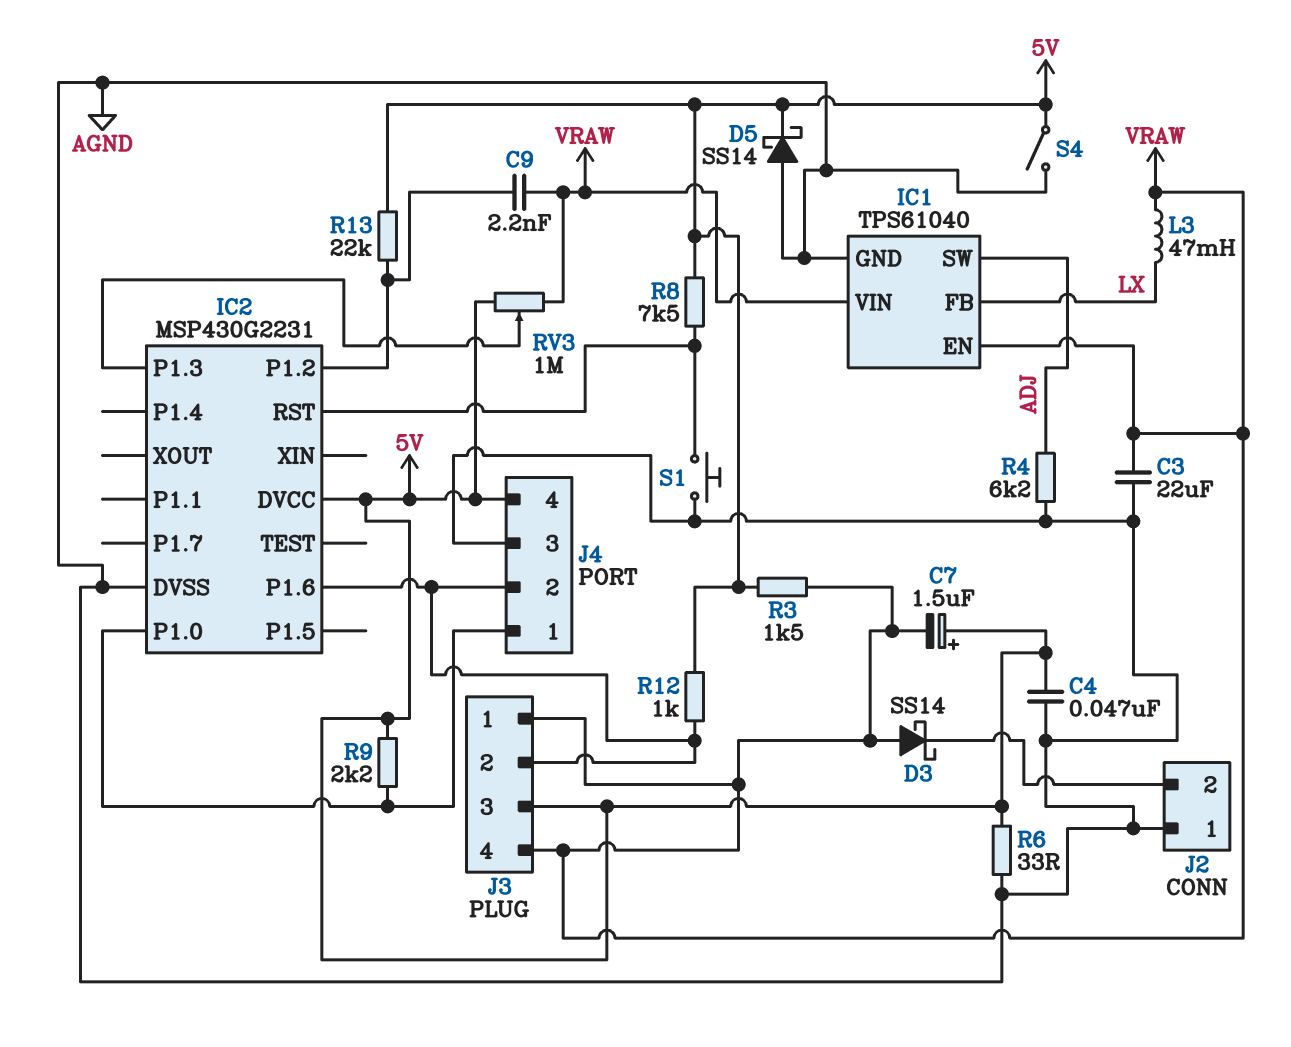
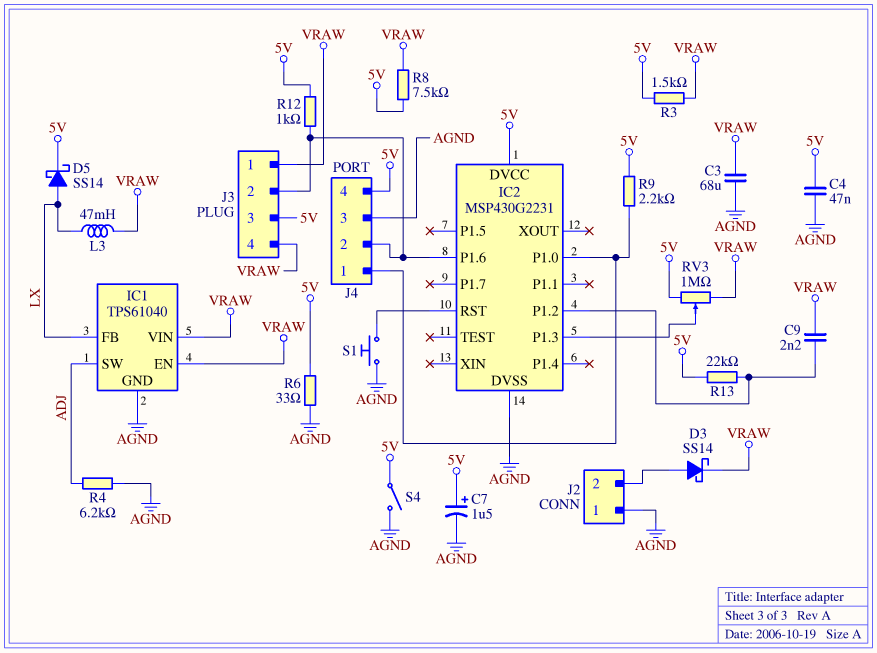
C3: 22uF (AGND, VRAW) -> 68uF (AGND, VRAW)
C7: 1.5uF (plus 5V, minus VRAW) -> 1.5uF (plus 5V, minus AGND)
D3: schottky SS14 (A VRAW, K J2/2) -> schottky SS14 (A J2/2, K VRAW)
D5: schottky SS14 (A AGND, K 5V) -> schottky SS14 (A LX, K 5V)
R8: 7.5k (5V, IC2/RST) -> 7.5k (5V, VRAW)

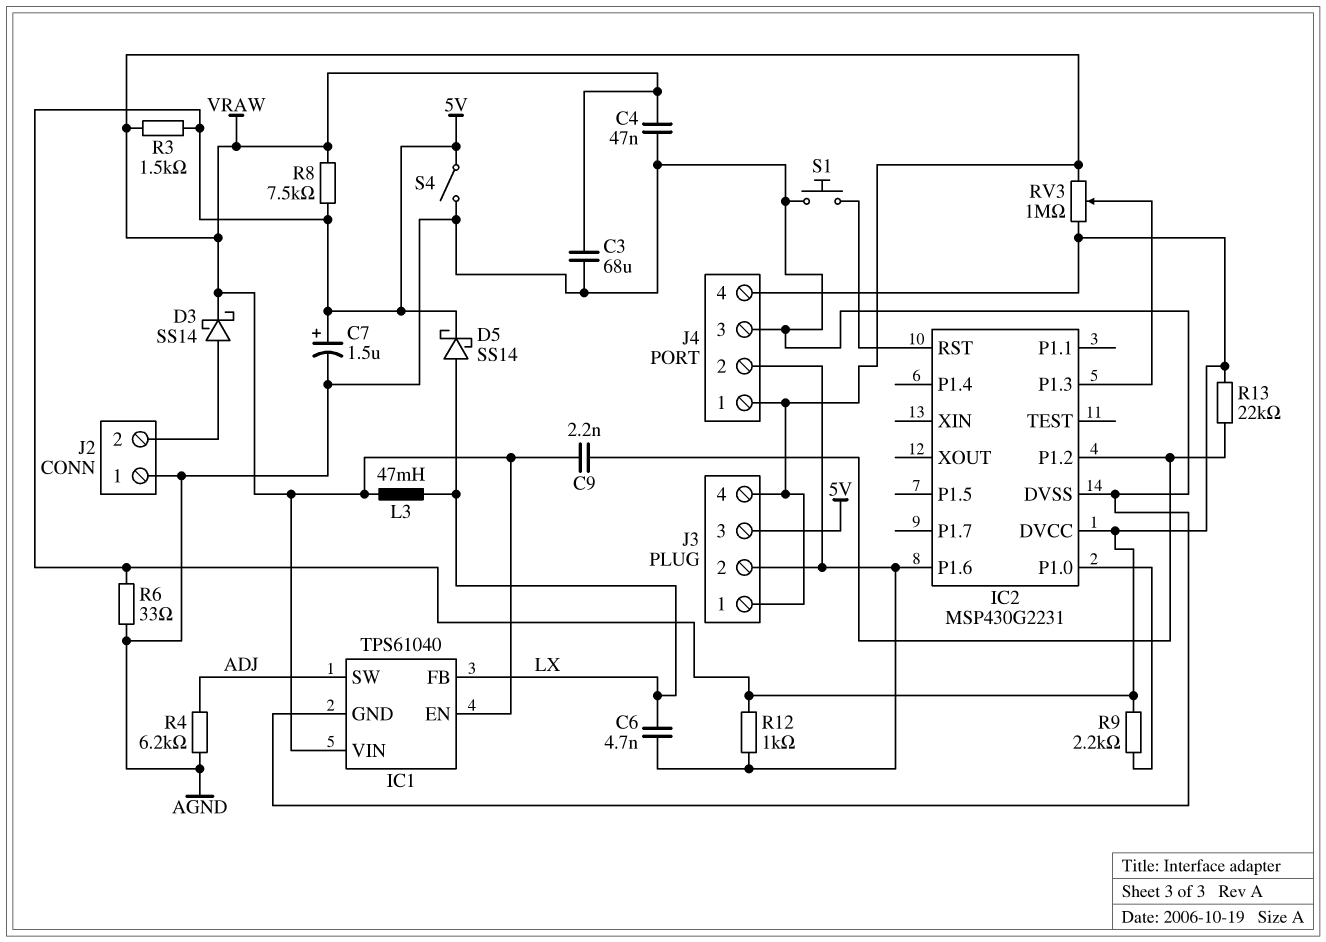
C4: 47nF (5V, AGND) -> 47nF (AGND, VRAW)
C6: none -> 4.7nF (IC2/P1.6, LX)
J4 pin 1: IC2/P1.0 -> VRAW

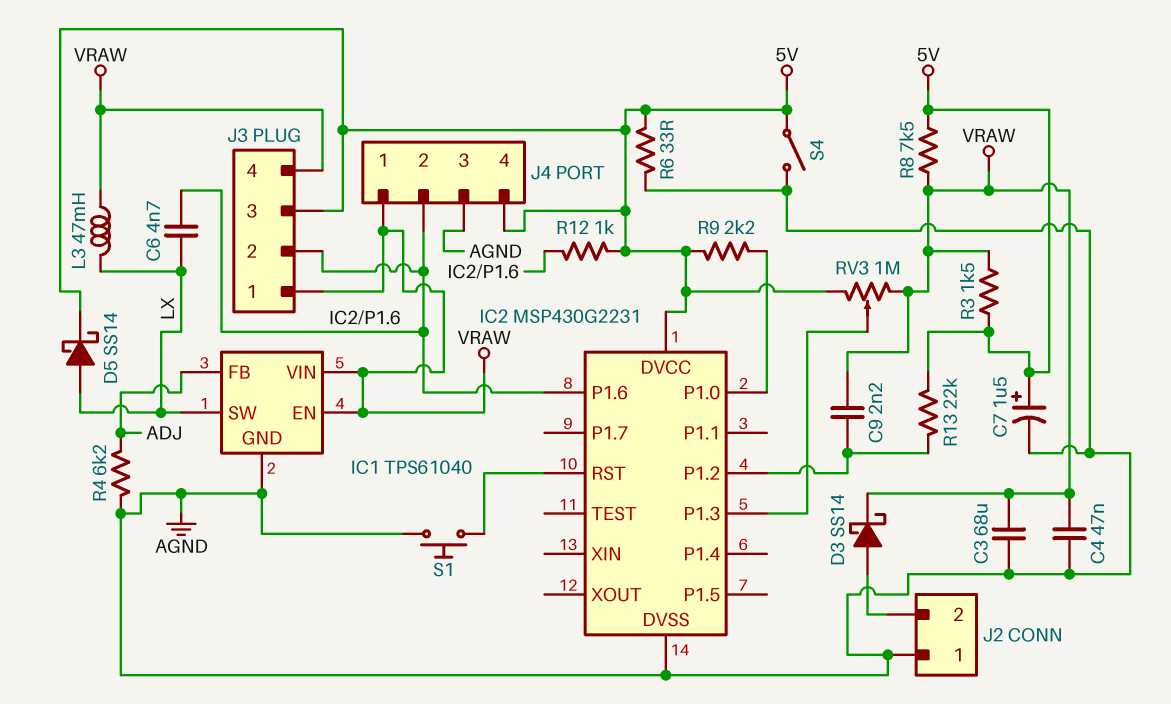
IC1 pin FB: LX -> ADJ
IC1 pin SW: ADJ -> LX

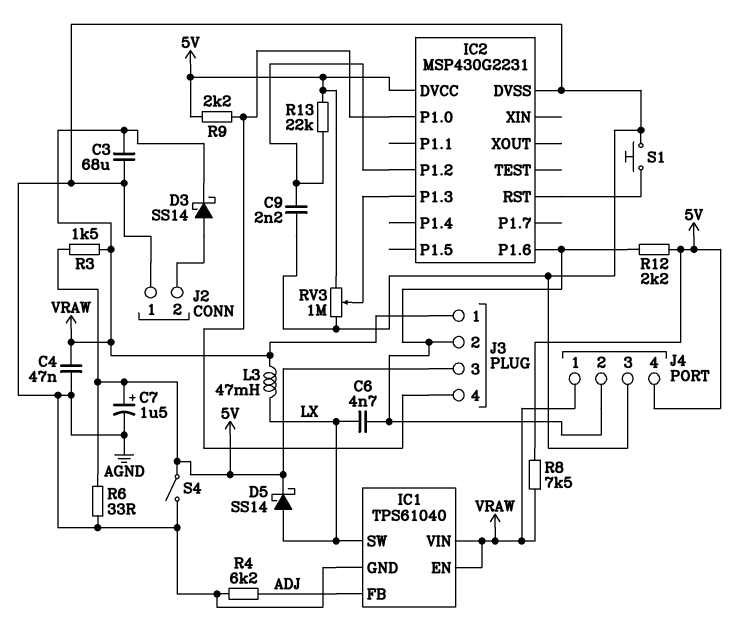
C9: 2.2nF (IC2/P1.2, VRAW) -> 2.2nF (AGND, IC2/P1.2)
J3 pin 4: VRAW -> IC2/P1.0
R12: 1k (5V, IC2/P1.6) -> 2.2k (5V, IC2/P1.6)
RV3: 1M (5V, VRAW, wiper IC2/P1.3) -> 1M (5V, AGND, wiper IC2/P1.3)

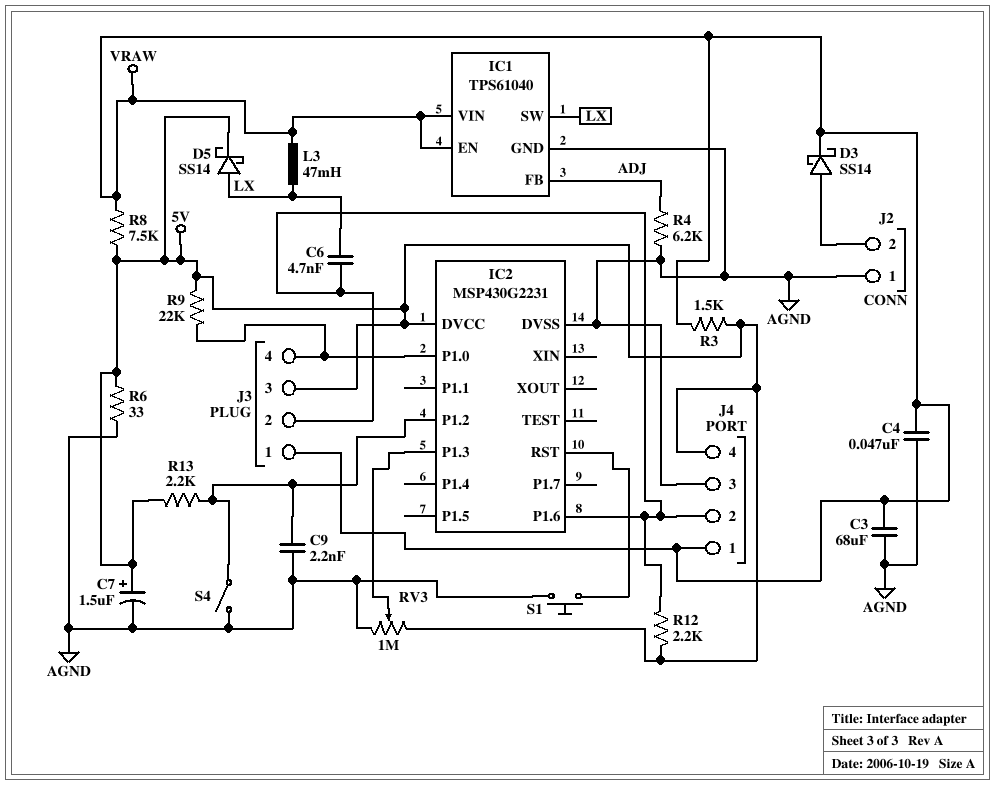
R9: 2.2k (5V, IC2/P1.0) -> 22k (5V, IC2/P1.0)
R13: 22k (5V, IC2/P1.2) -> 2.2k (5V, IC2/P1.2)
S4: switch (5V, AGND) -> switch (AGND, IC2/P1.2)

